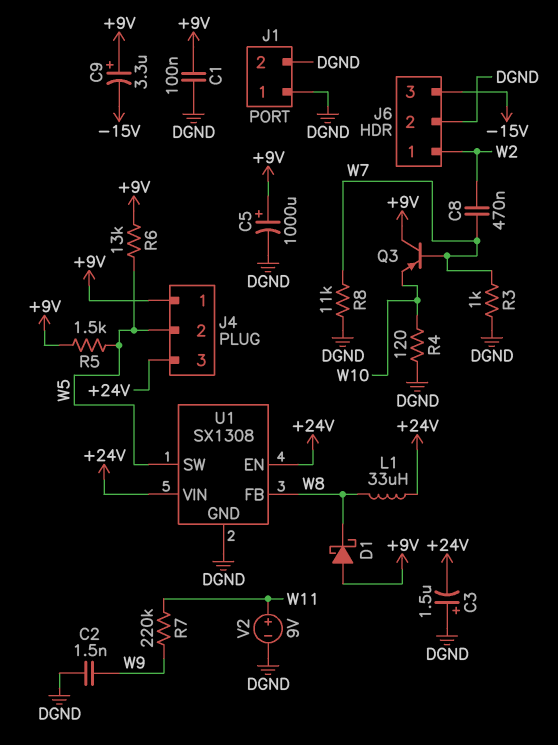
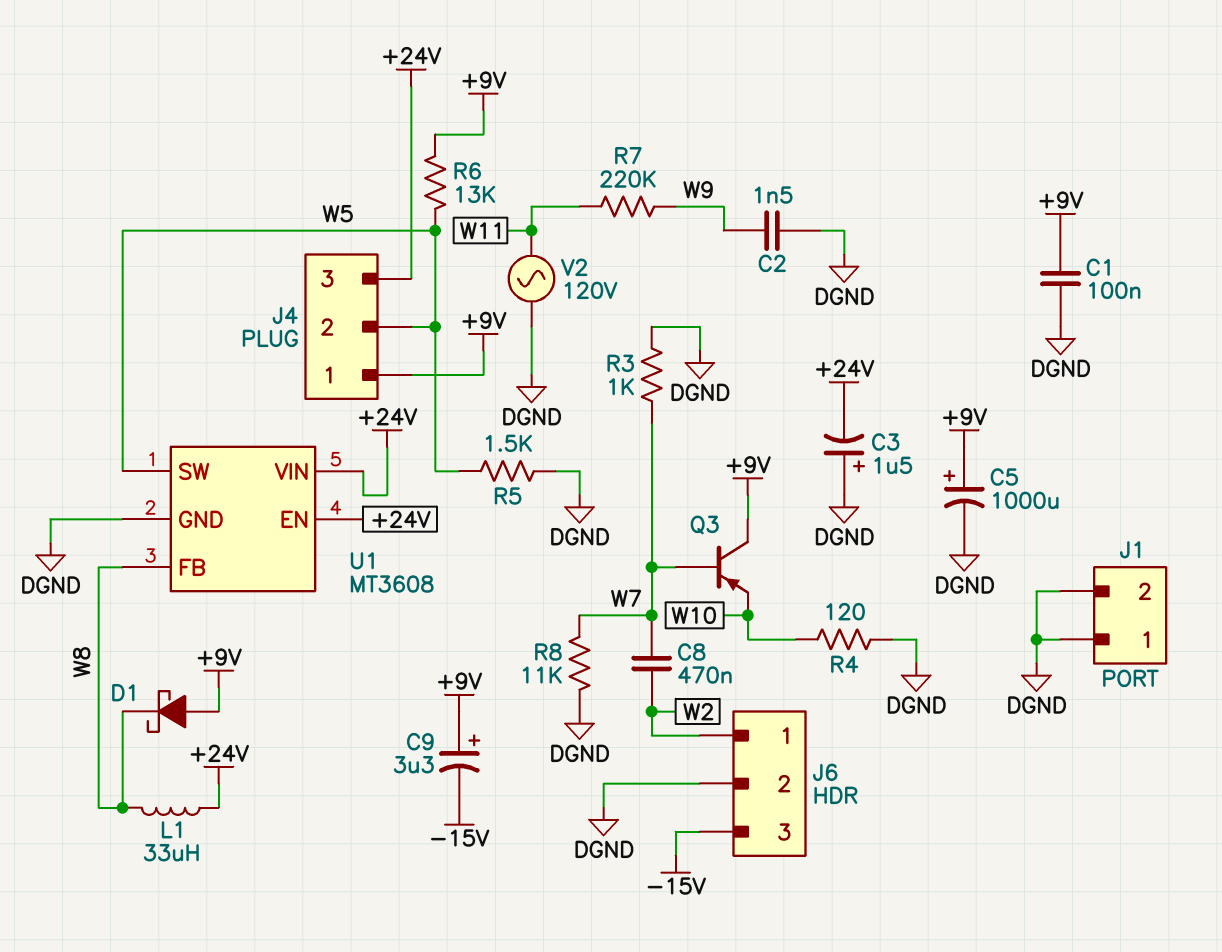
R5: 1.5k (+9V, W5) -> 1.5k (DGND, W5)
U1: SX1308 -> MT3608
V2: 9V (plus W11, minus DGND) -> AC 120V (DGND, W11)

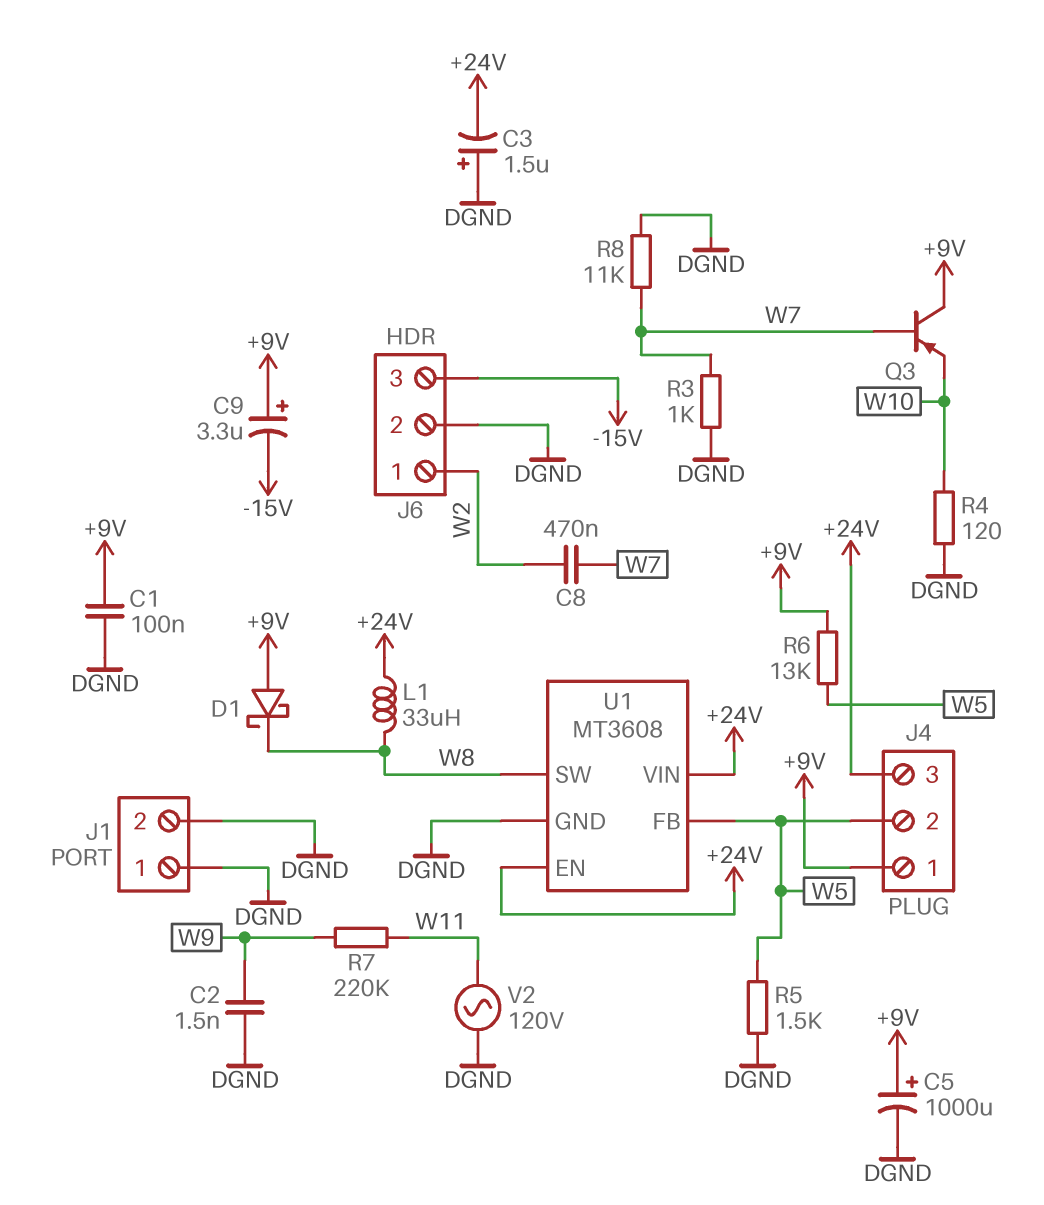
U1 pin FB: W8 -> W5
U1 pin SW: W5 -> W8

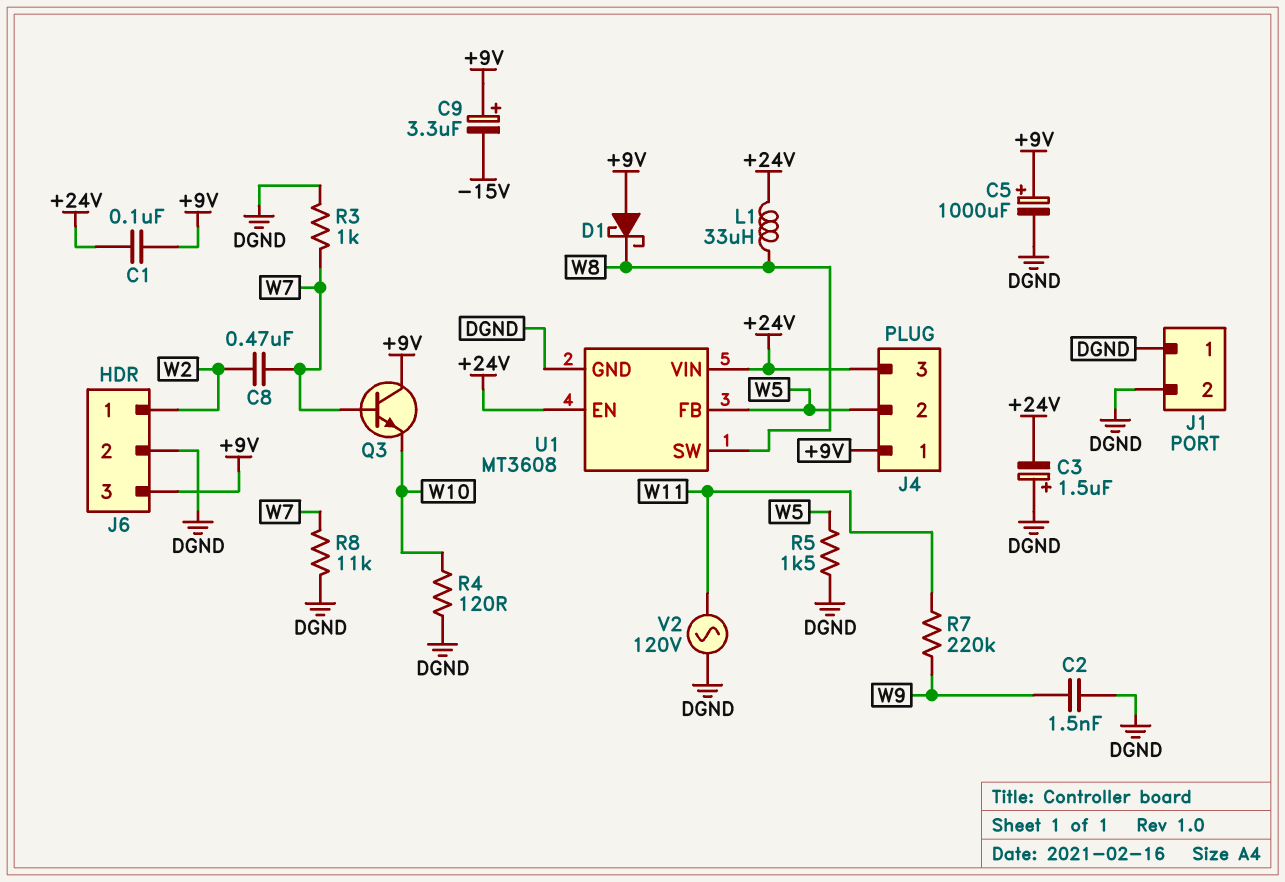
C1: 100nF (+9V, DGND) -> 100nF (+9V, +24V)
J6 pin 3: -15V -> +9V
Q3: PNP (B W7, C +9V, E W10) -> NPN (B W7, C +9V, E W10)
R6: 13k (+9V, W5) -> none

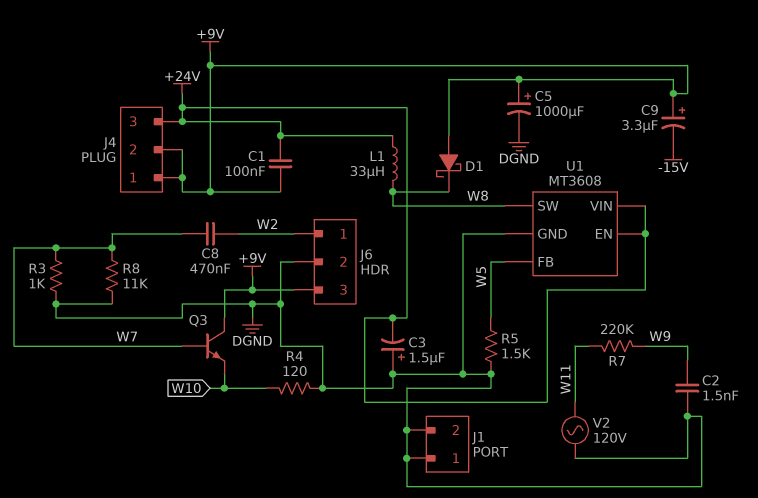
J4 pin 2: W5 -> +9V

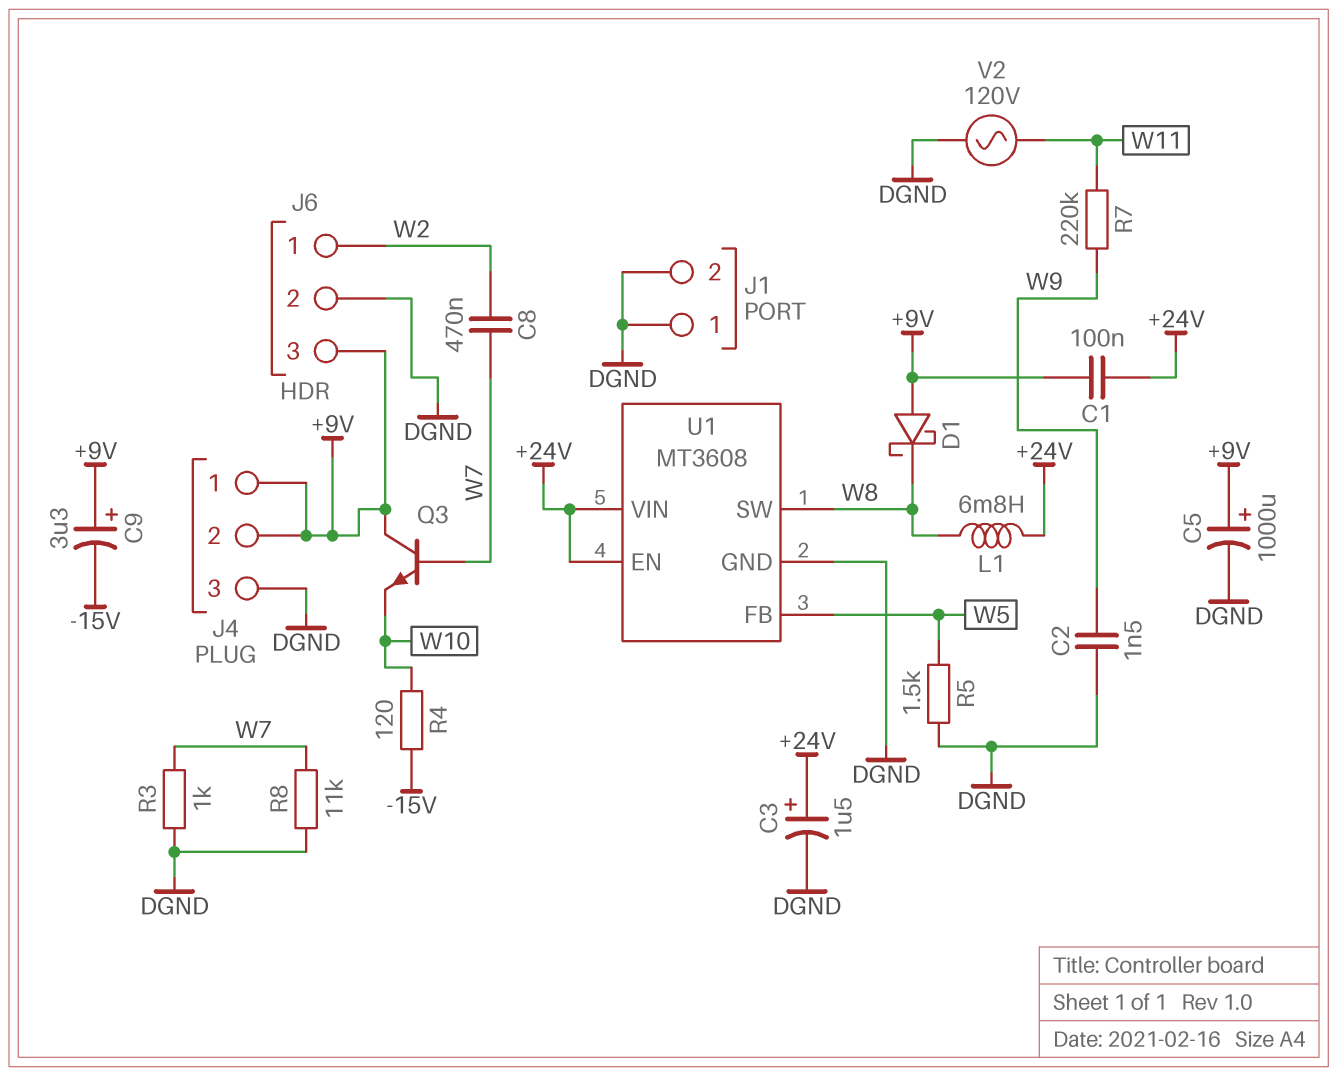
C3: 1.5uF (plus DGND, minus +24V) -> 1.5uF (plus +24V, minus DGND)
J4 pin 3: +24V -> DGND
L1: 33uH (+24V, W8) -> 6.8mH (+24V, W8)
R4: 120 (DGND, W10) -> 120 (-15V, W10)

